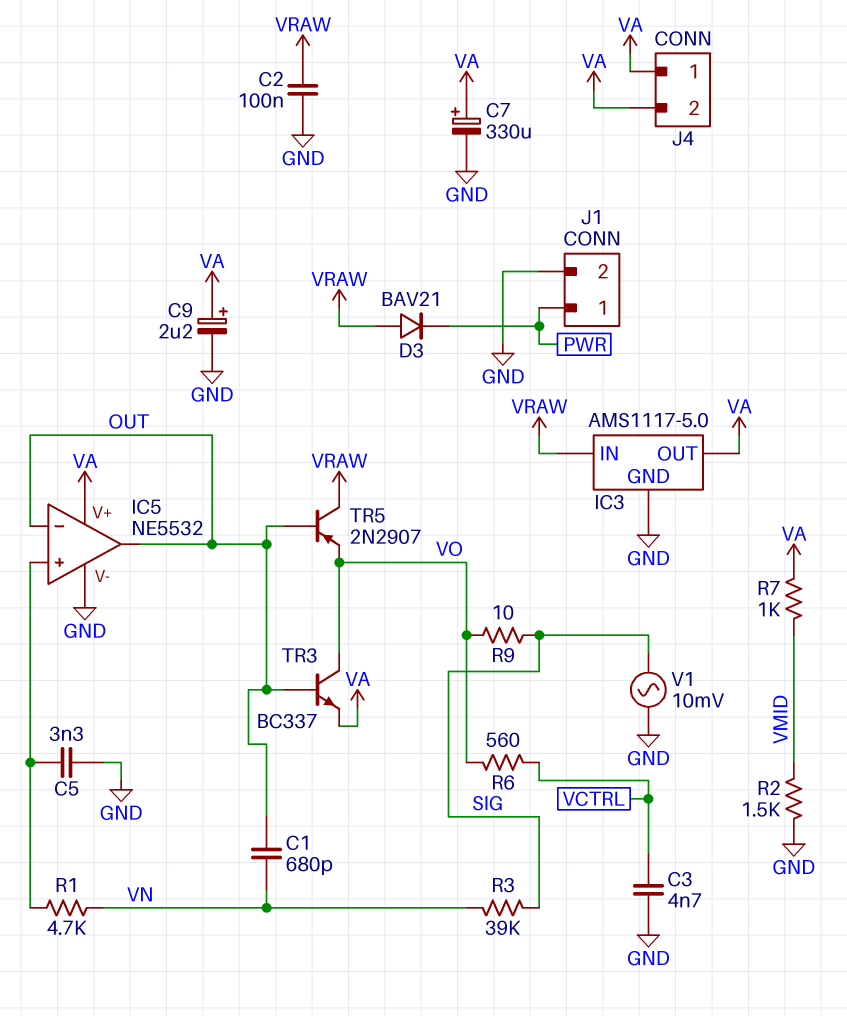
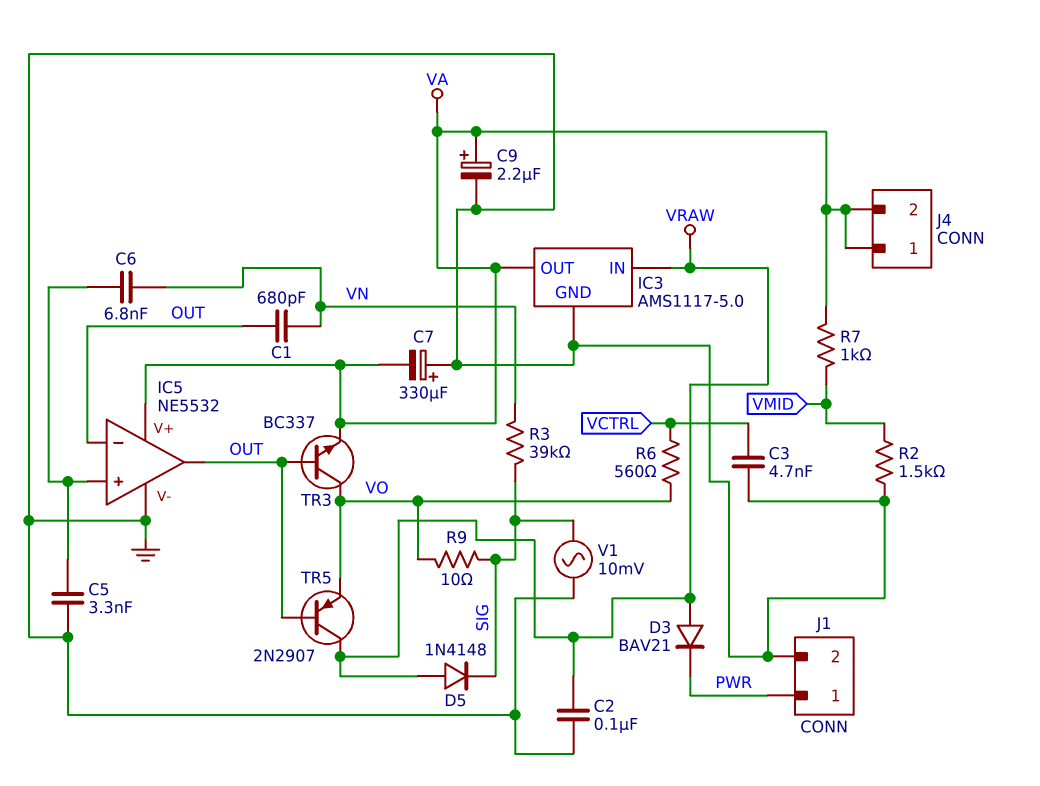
C6: none -> 6.8nF (IC5/in+, VN)
C7: 330uF (plus VA, minus GND) -> 330uF (plus GND, minus VA)
D5: none -> diode 1N4148 (A VRAW, K SIG)
R1: 4.7k (IC5/in+, VN) -> none

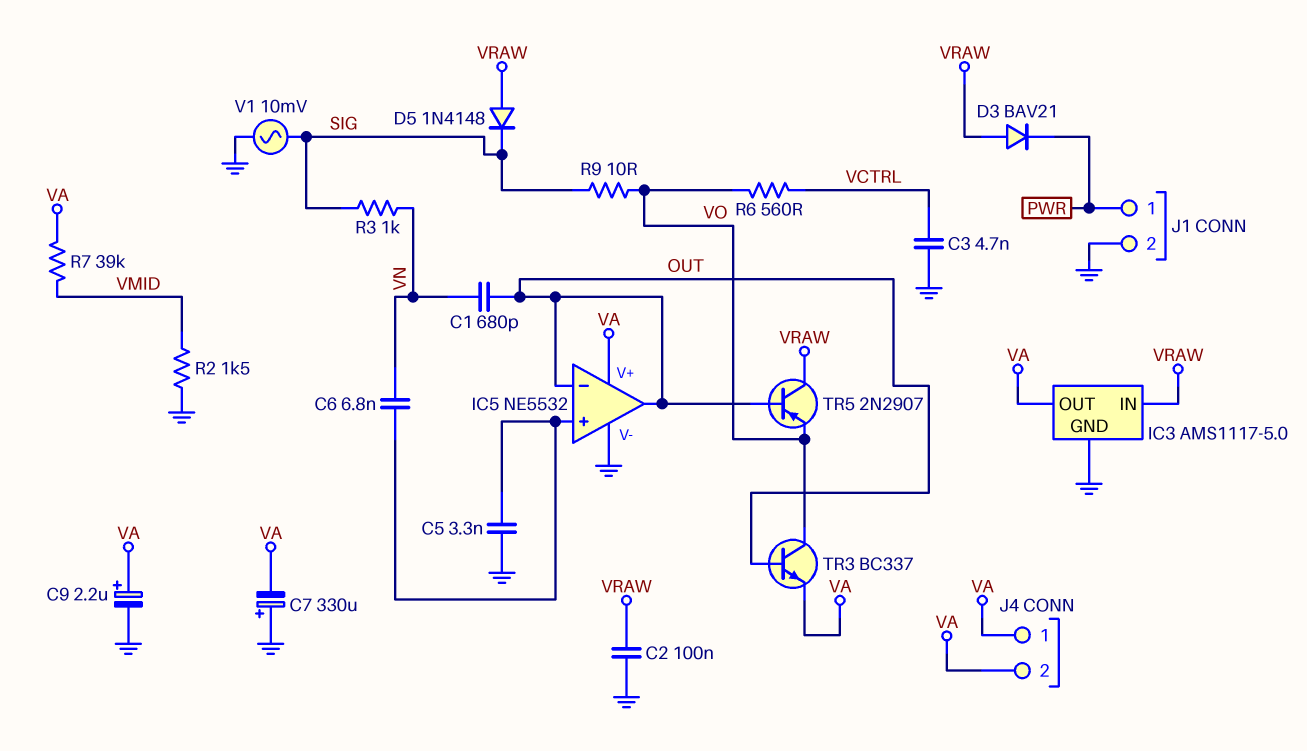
R3: 39k (SIG, VN) -> 1k (SIG, VN)
R7: 1k (VA, VMID) -> 39k (VA, VMID)

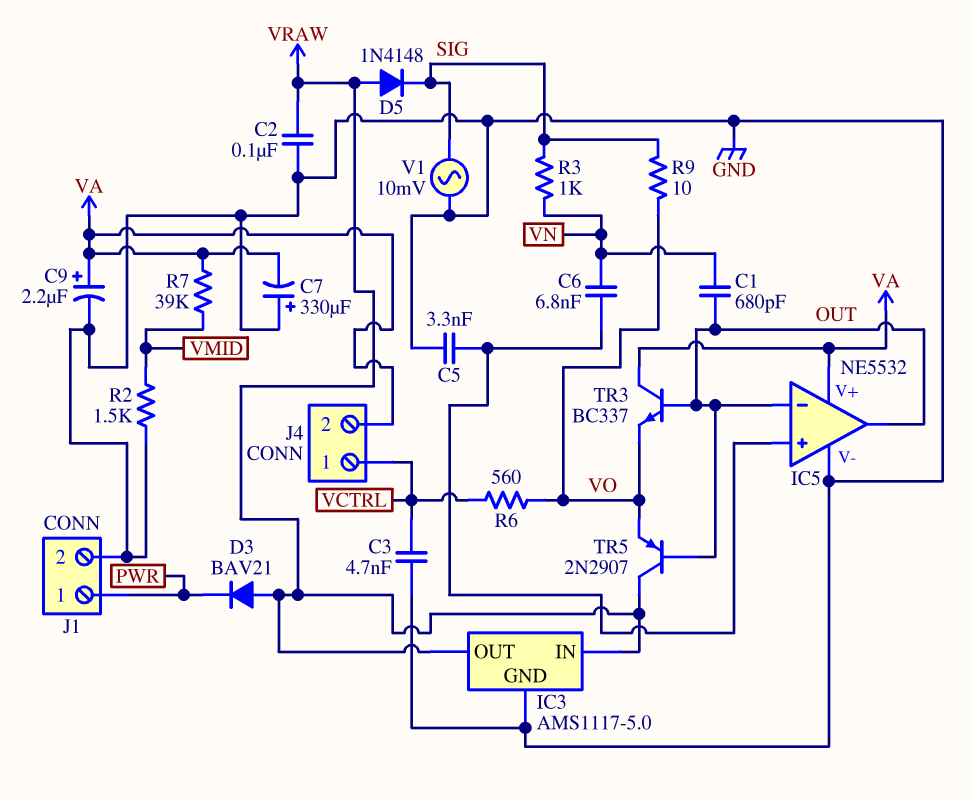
IC3 pin OUT: VA -> VRAW
J4 pin 1: VA -> VCTRL
TR3: NPN BC337 (B OUT, C VO, E VA) -> NPN BC337 (B OUT, C VA, E VO)

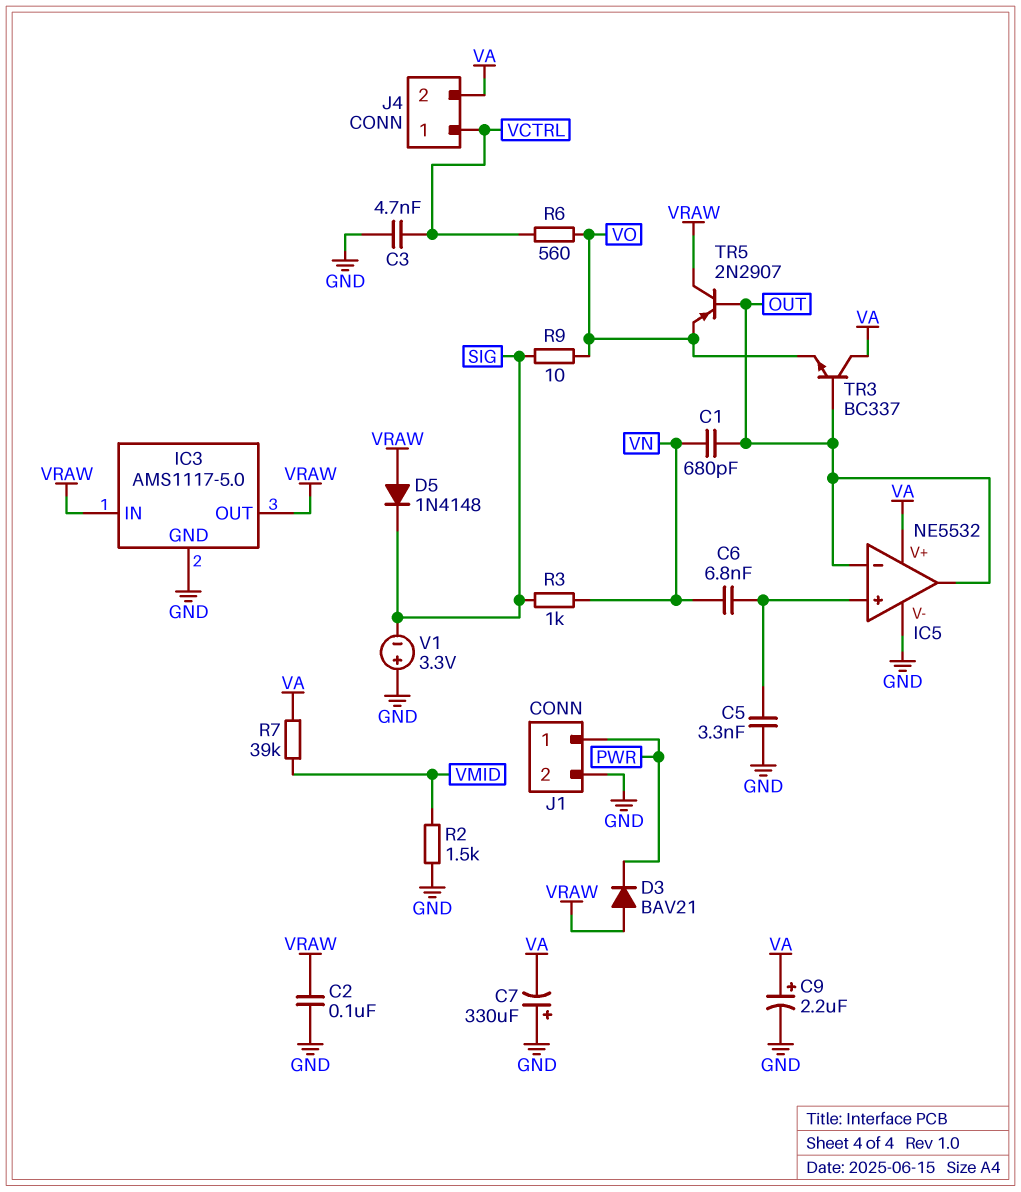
V1: AC 10mV (GND, SIG) -> 3.3V (plus GND, minus SIG)

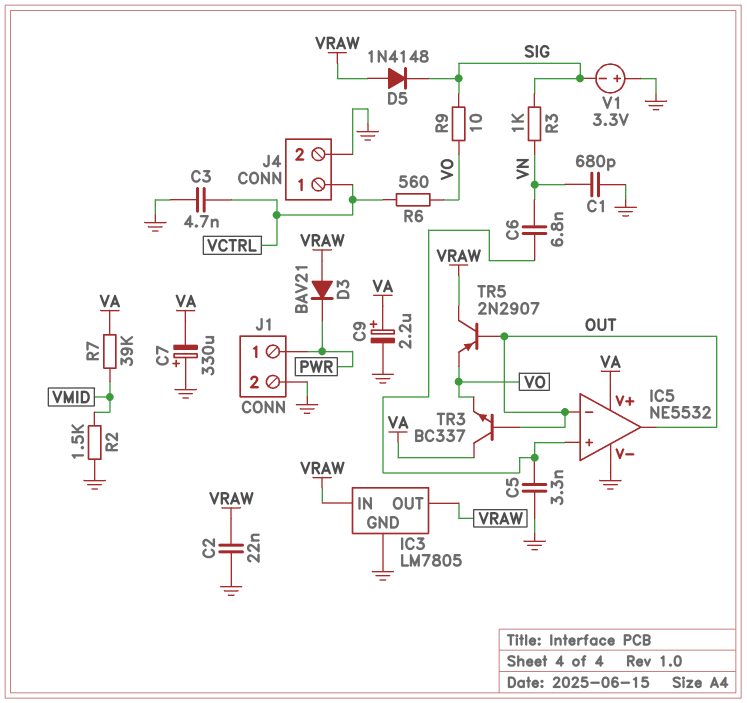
C1: 680pF (OUT, VN) -> 680pF (GND, VN)
C2: 100nF (GND, VRAW) -> 22nF (GND, VRAW)
IC3: AMS1117-5.0 -> LM7805
J4 pin 2: VA -> GND

